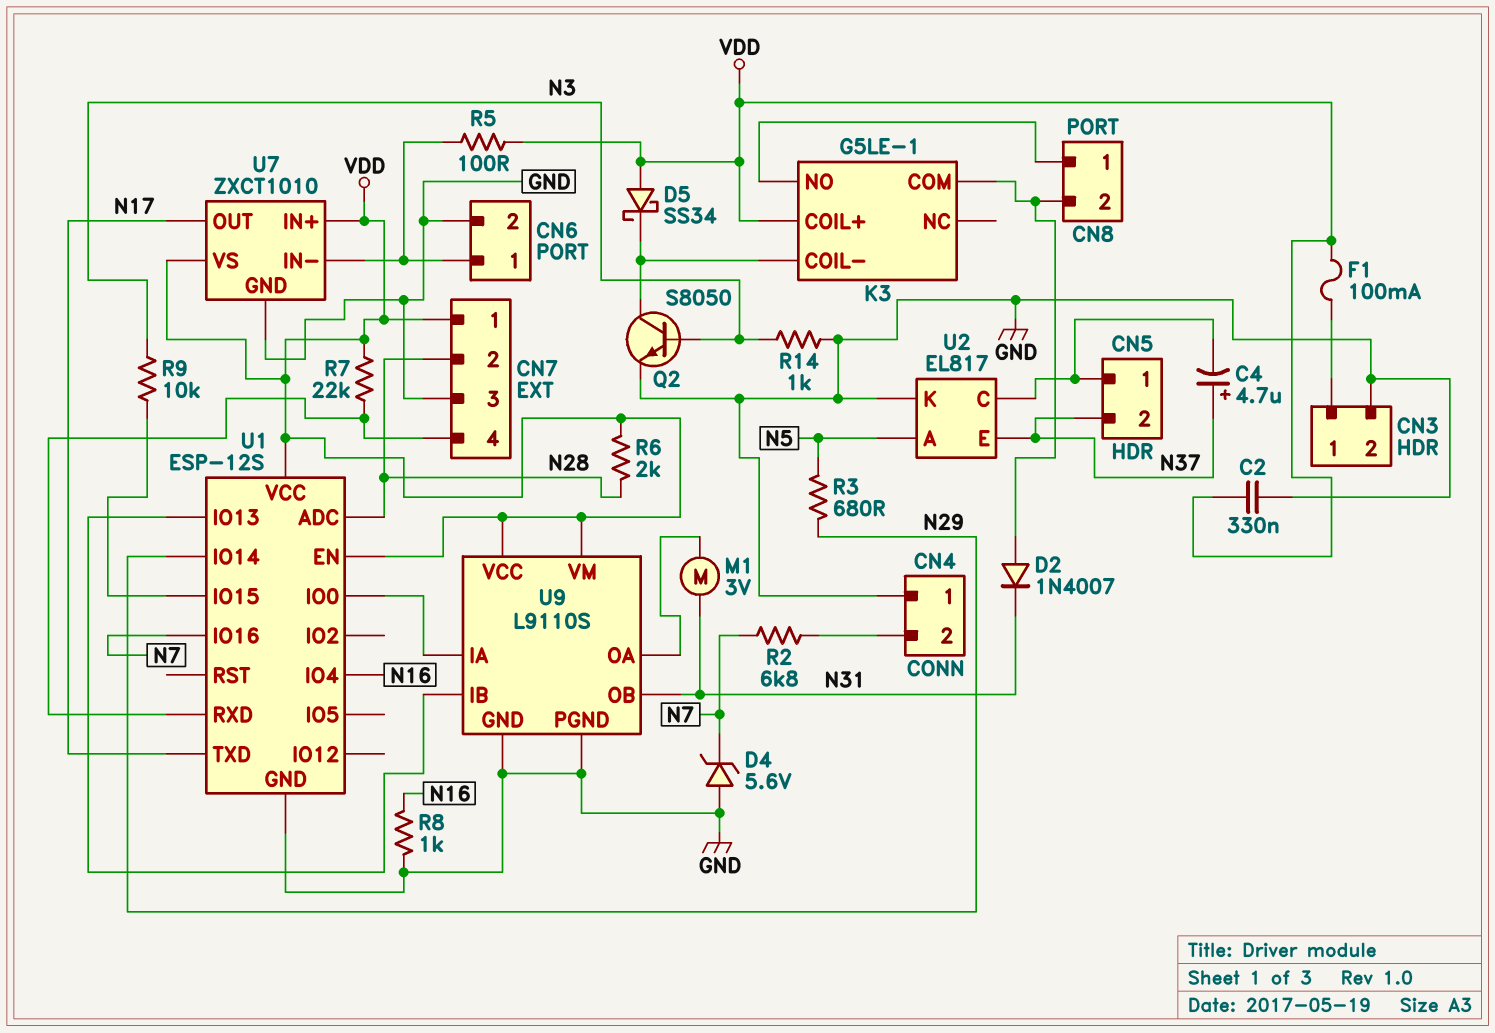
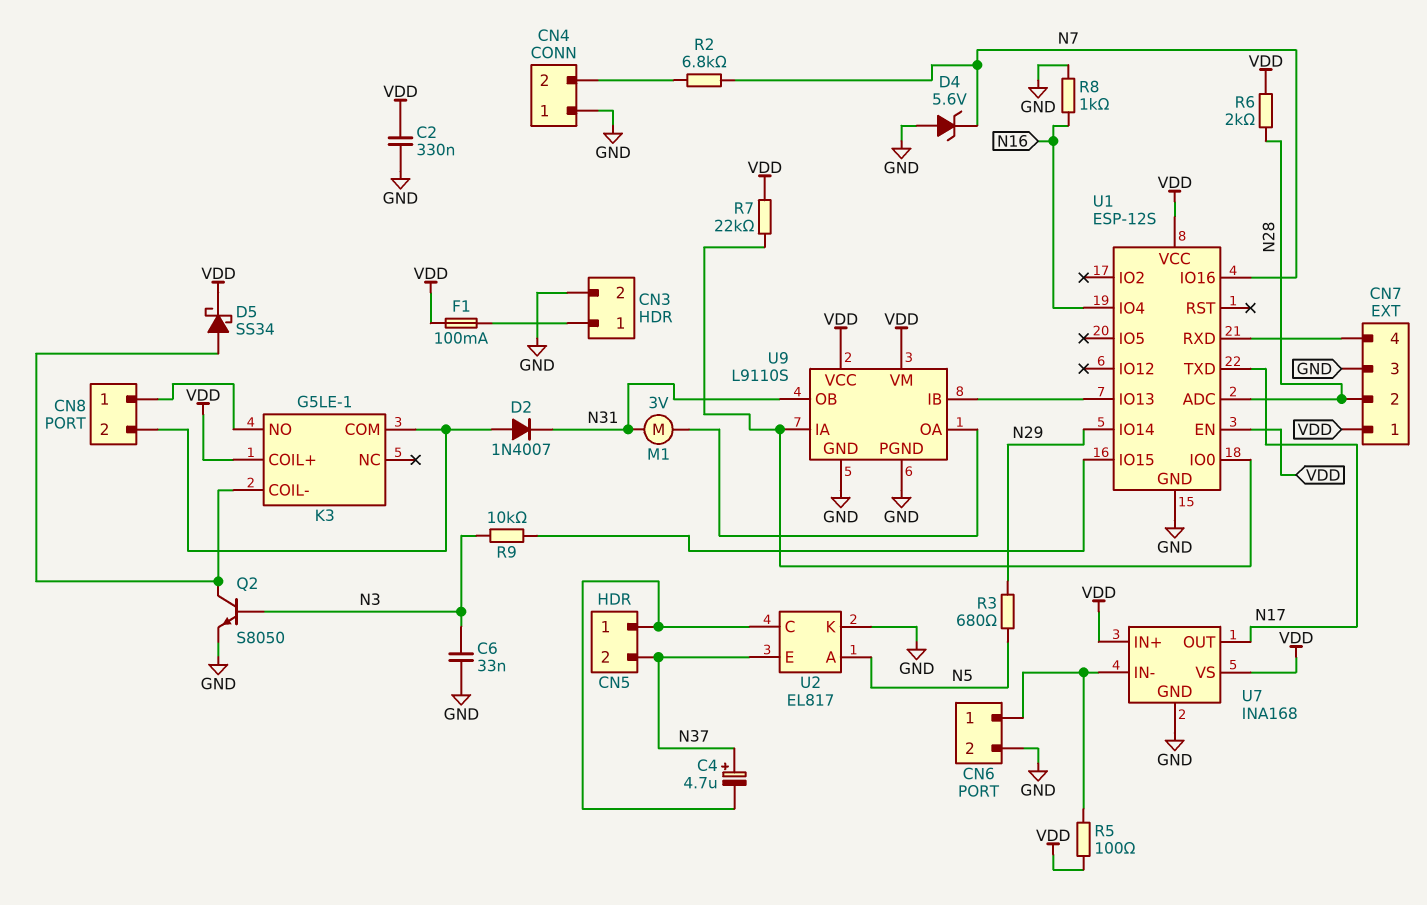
C6: none -> 33nF (GND, N3)
D5: schottky SS34 (A VDD, K K3/COIL-) -> schottky SS34 (A K3/COIL-, K VDD)
R7: 22k (CN7/4, VDD) -> 22k (U1/IO0, VDD)
R14: 1k (GND, N3) -> none
U7: ZXCT1010 -> INA168

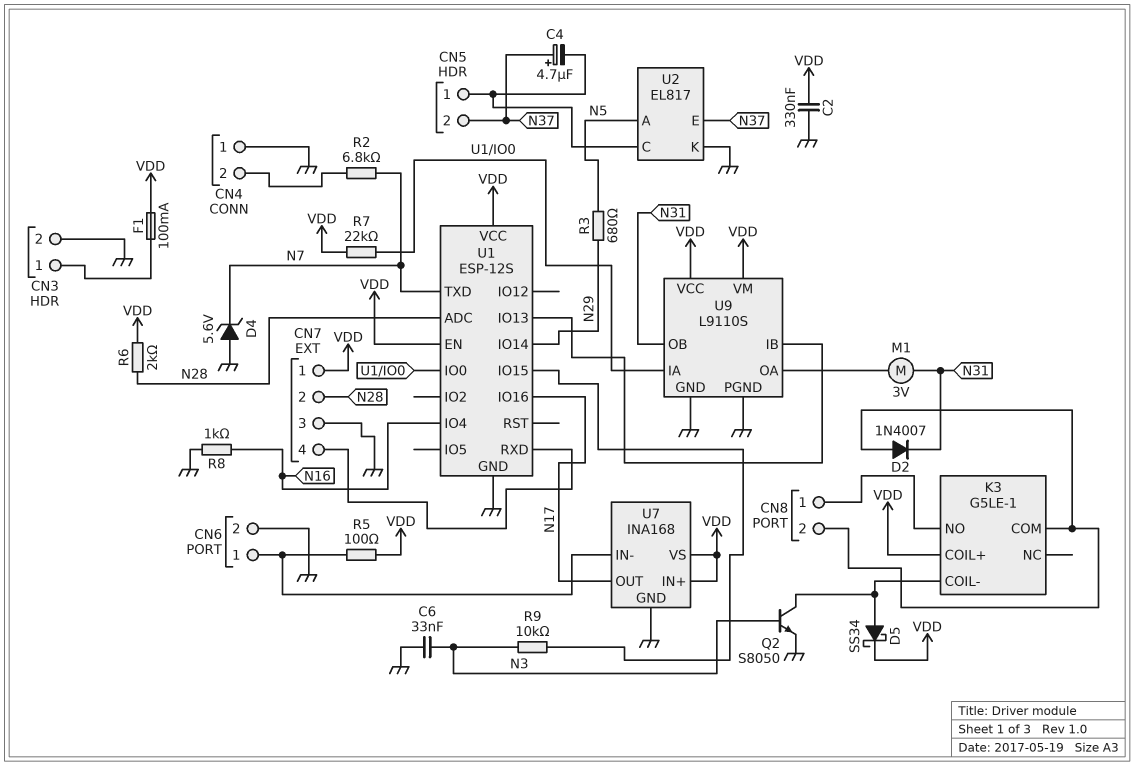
U1 pin IO16: N7 -> N17
U1 pin TXD: N17 -> N7

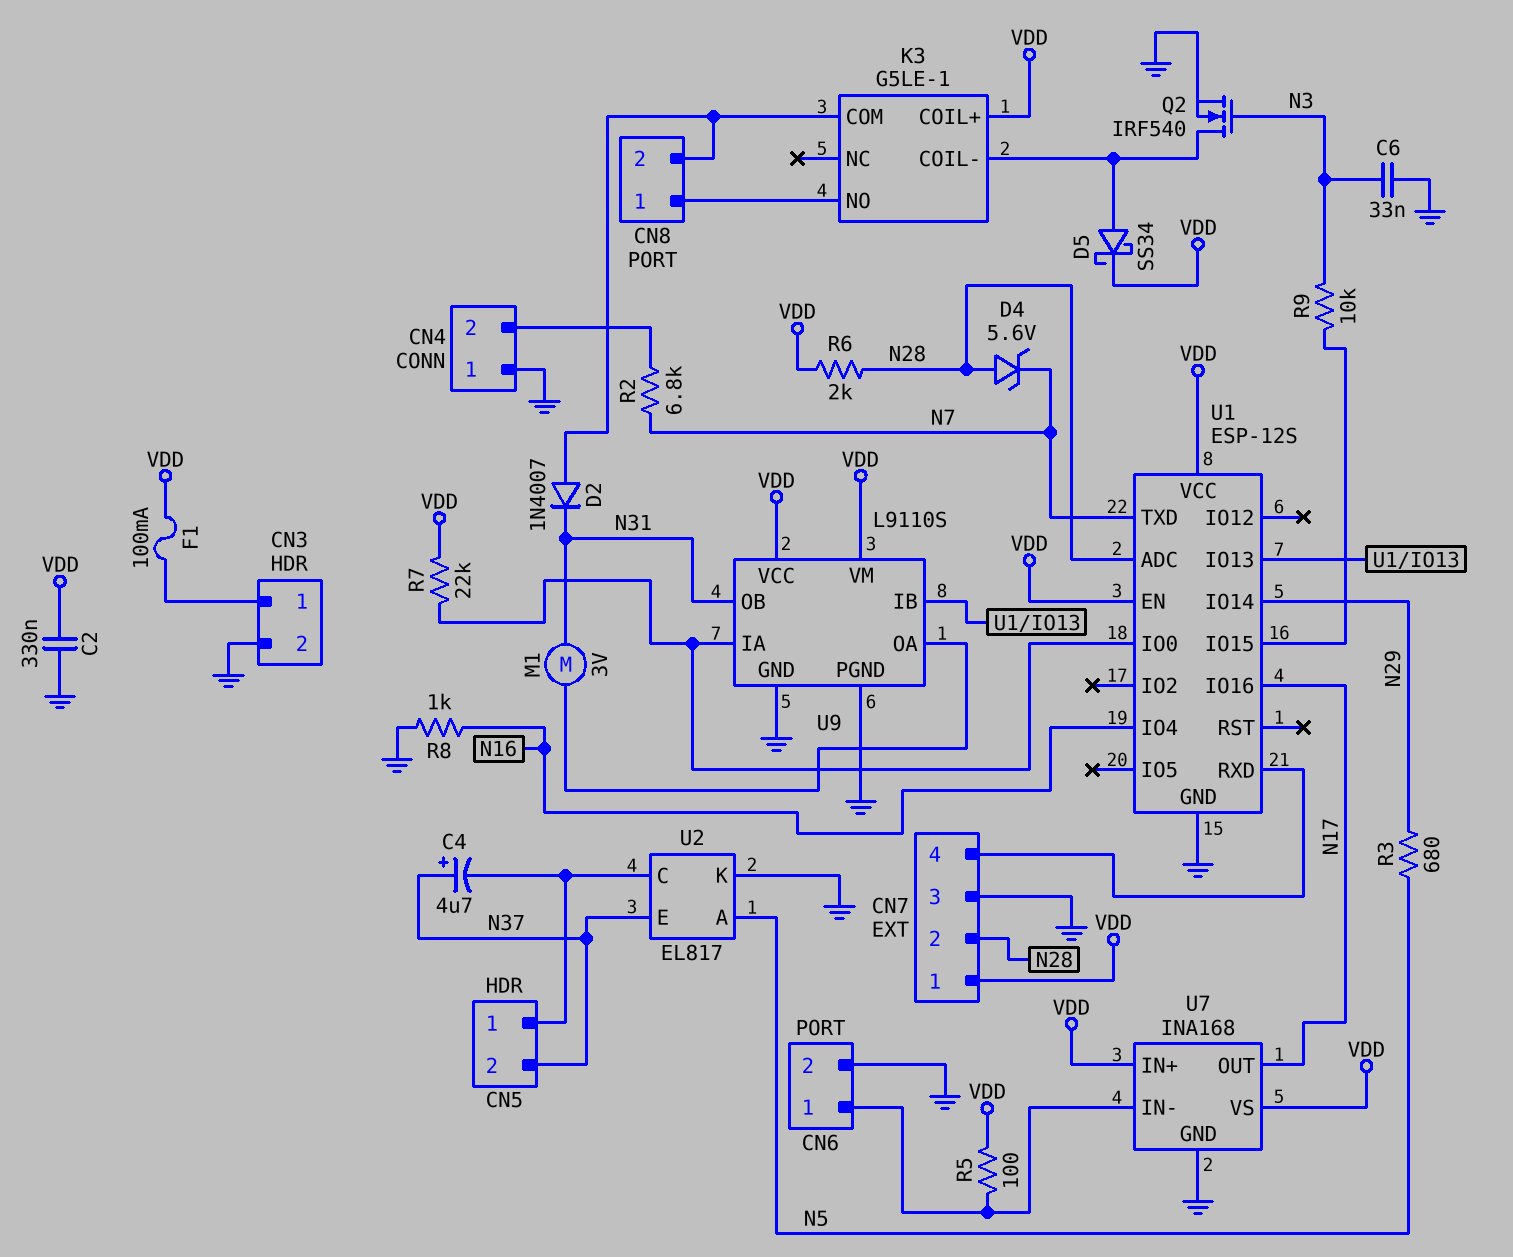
D4: zener 5.6V (A GND, K N7) -> zener 5.6V (A N28, K N7)
Q2: NPN S8050 (B N3, C K3/COIL-, E GND) -> NMOS IRF540 (G N3, D K3/COIL-, S GND)

